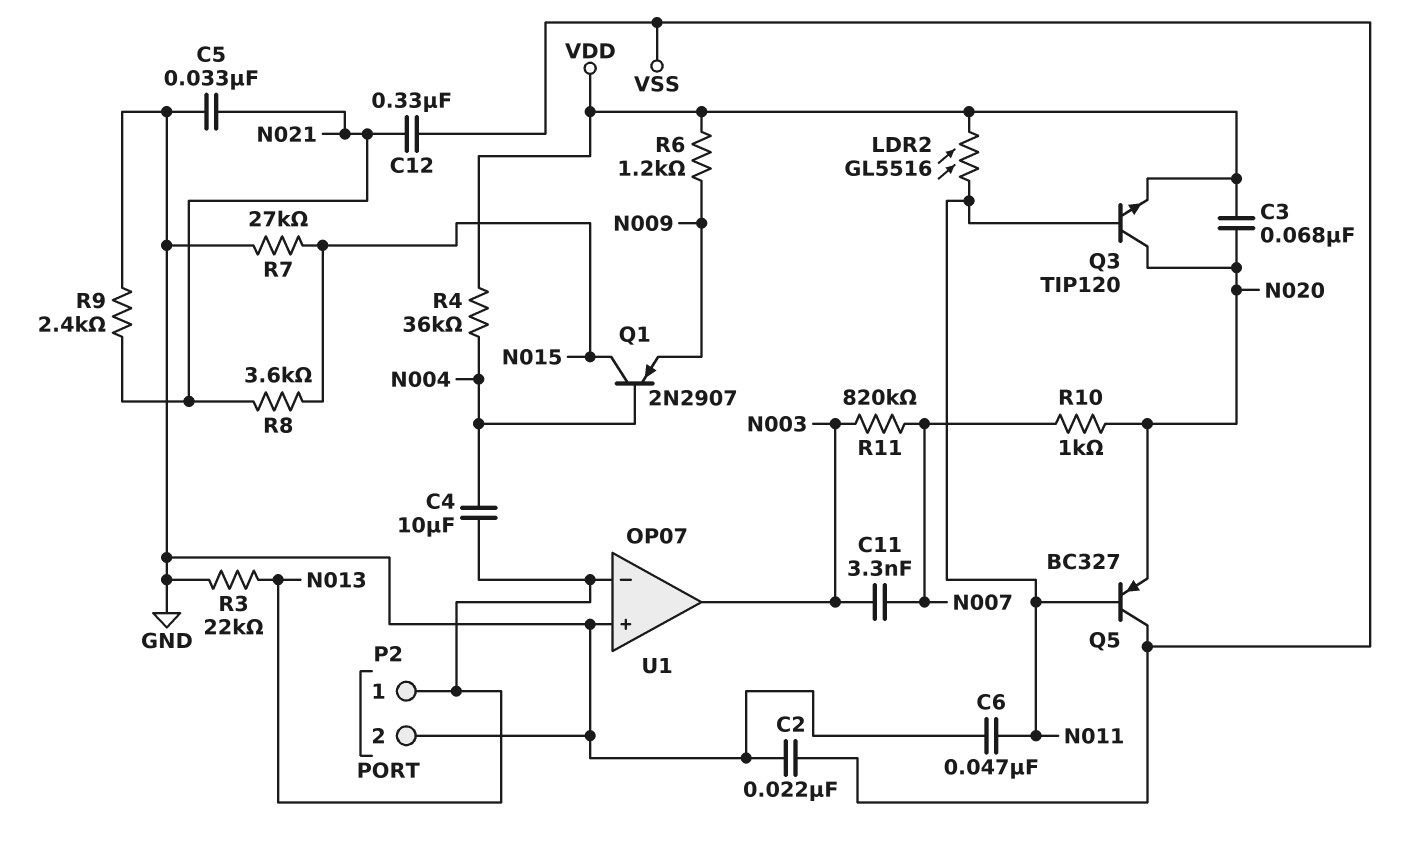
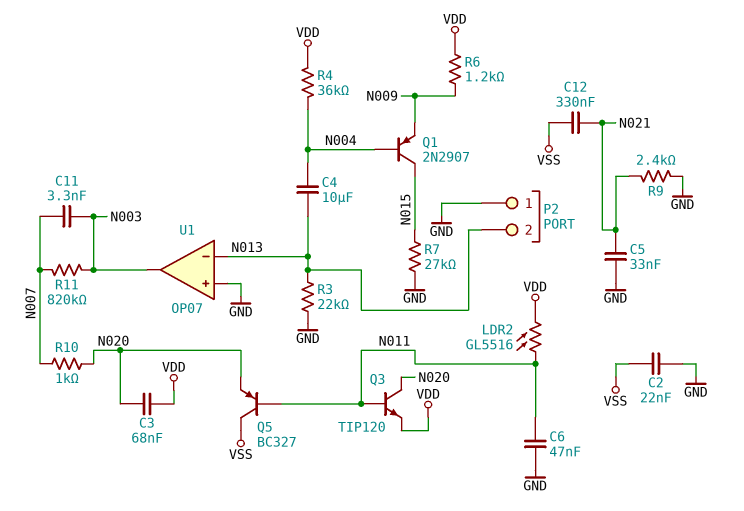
P2 pin 1: N013 -> GND
P2 pin 2: GND -> N013
R8: 3.6k (N015, N021) -> none

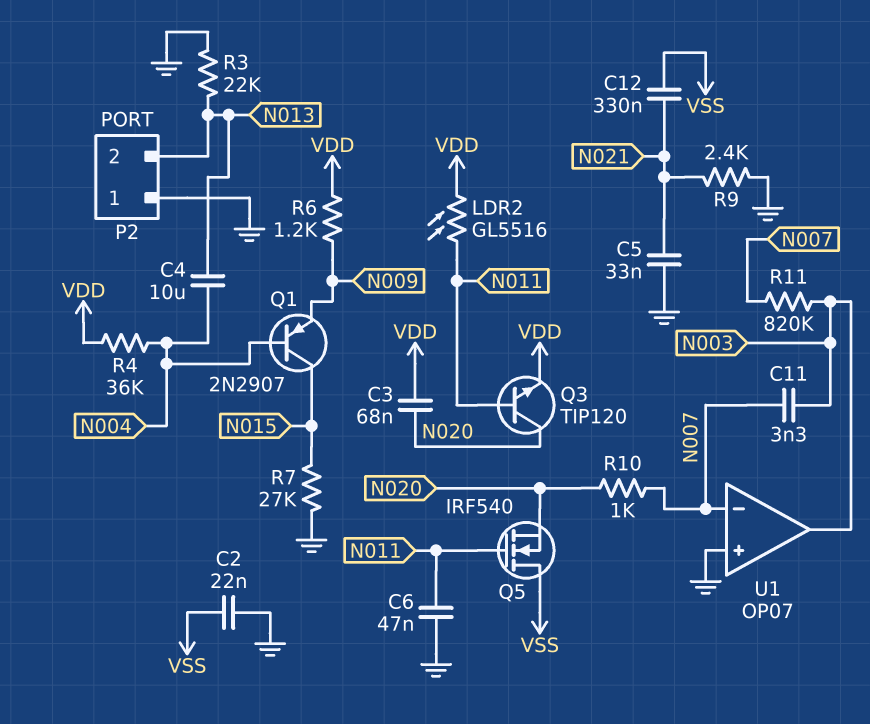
Q5: PNP BC327 (B N011, C VSS, E N020) -> NMOS IRF540 (G N011, D VSS, S N020)
U1 pin in-: N013 -> N007

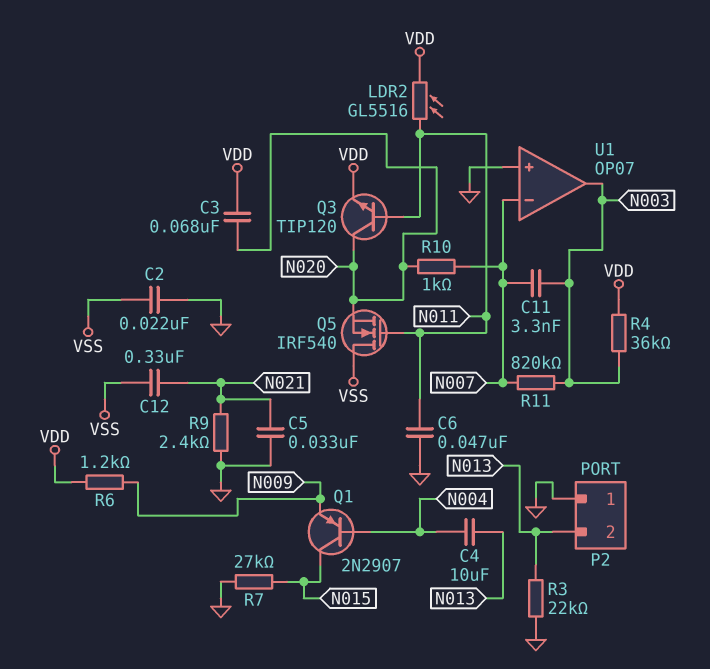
R4: 36k (N004, VDD) -> 36k (N003, VDD)

